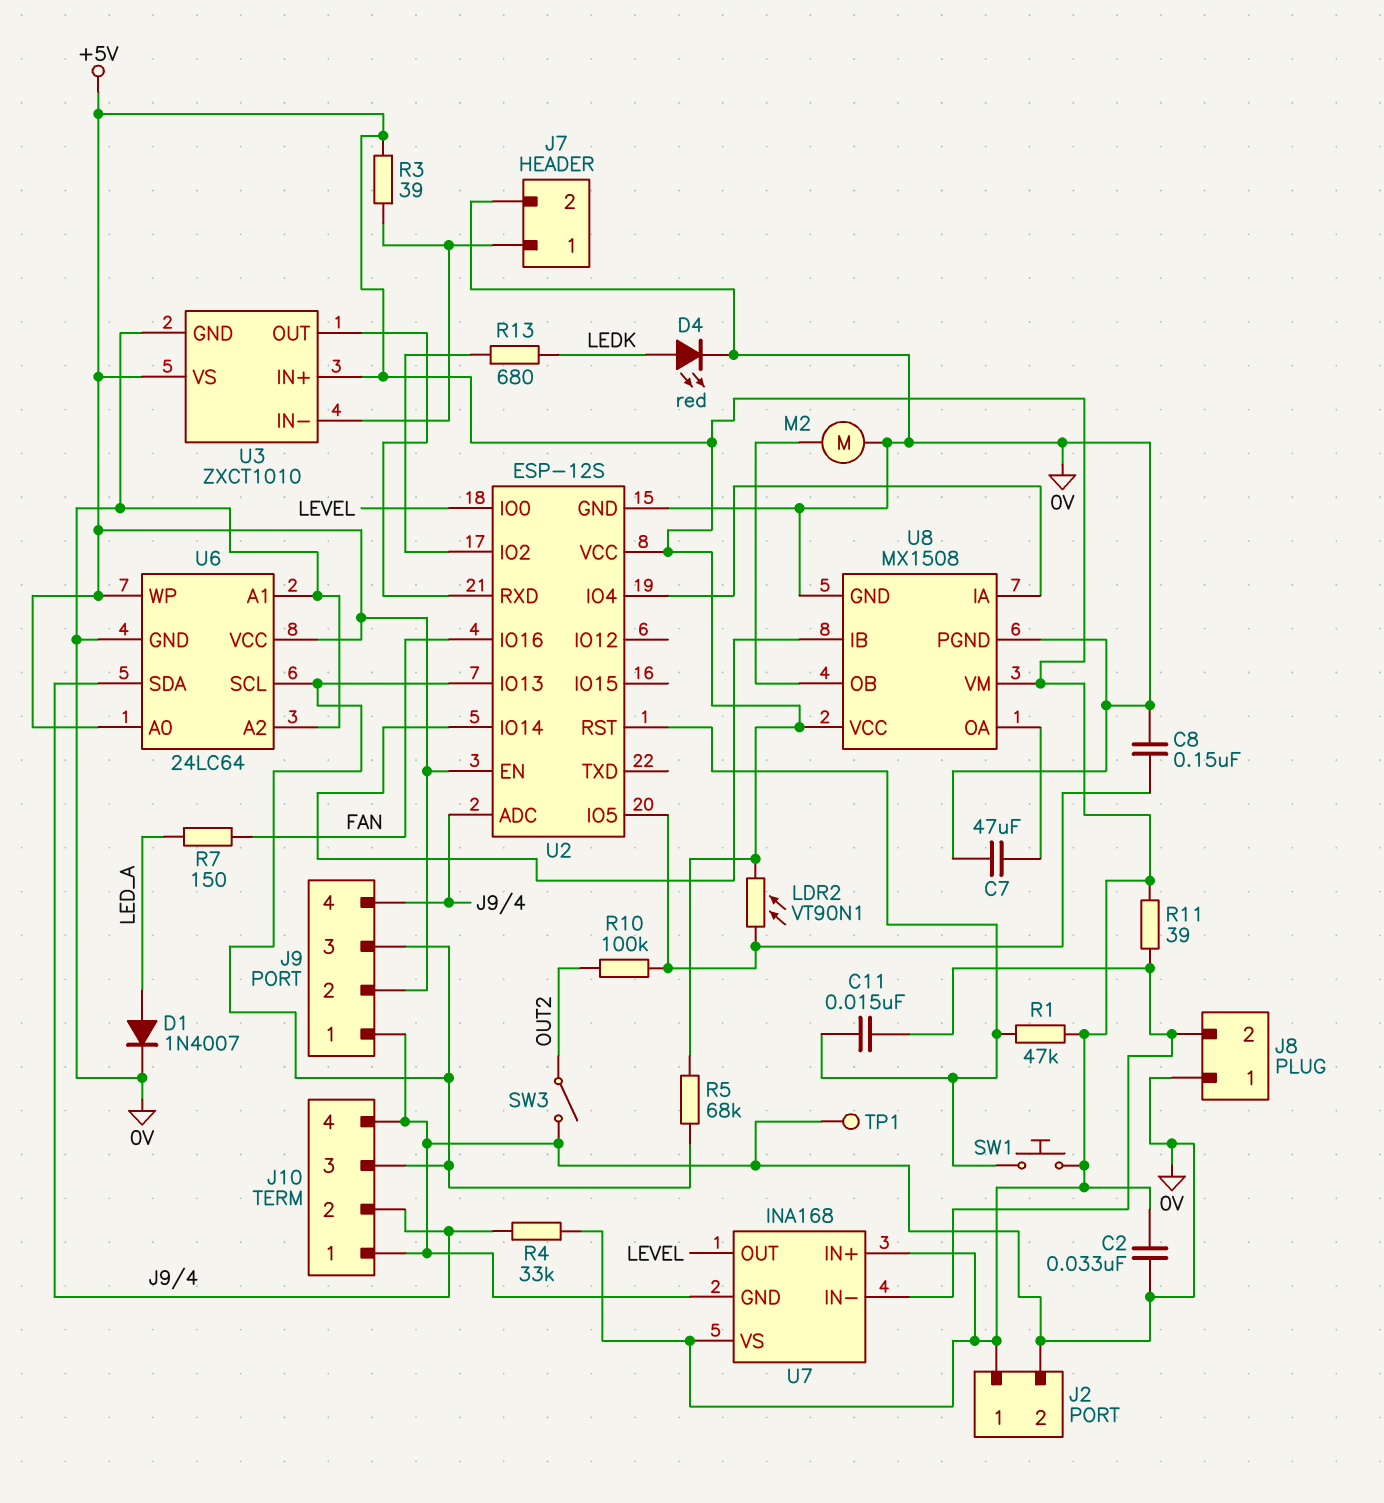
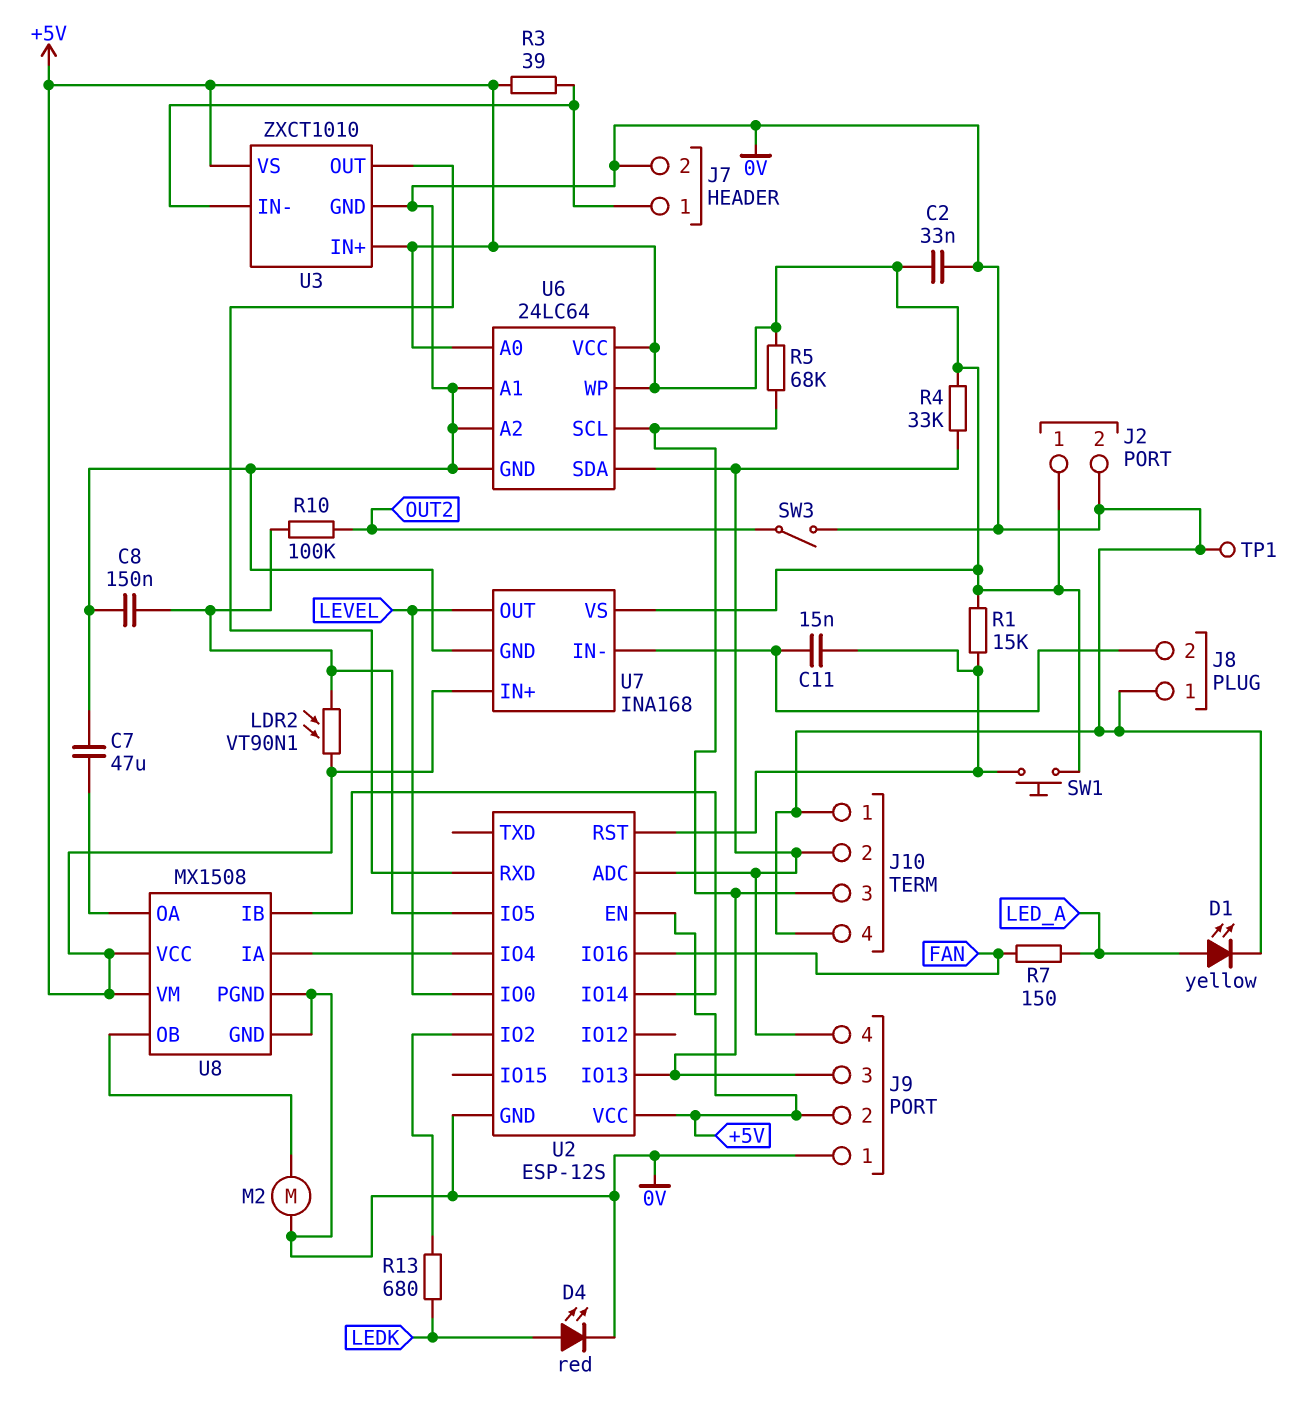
D1: diode 1N4007 (A LED_A, K 0V) -> LED yellow (A LED_A, K 0V)
R1: 47k (+5V, U2/RST) -> 15k (+5V, U2/RST)
R11: 39 (+5V, J8/2) -> none

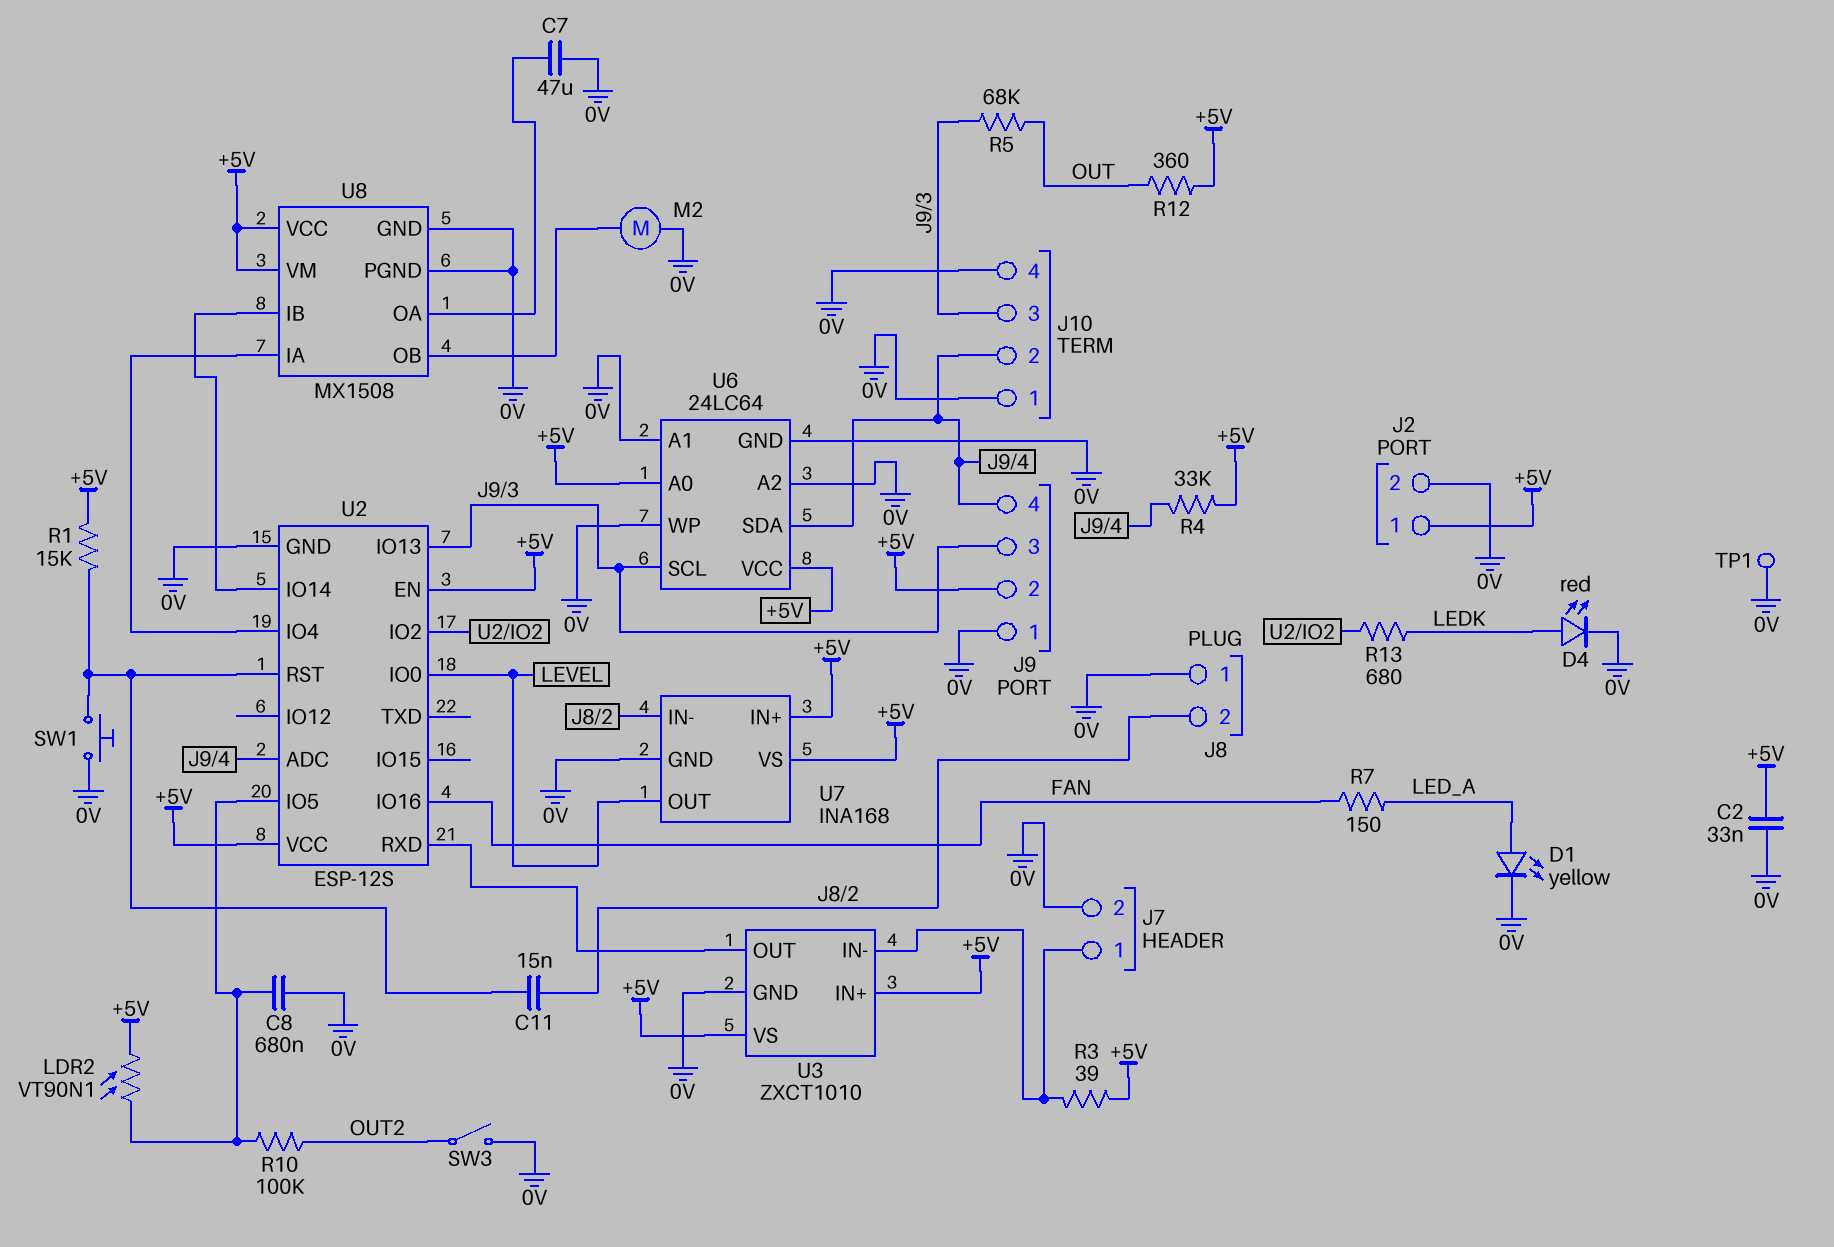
C8: 150nF (0V, U2/IO5) -> 680nF (0V, U2/IO5)
R5: 68k (+5V, J9/3) -> 68k (J9/3, OUT)
R12: none -> 360 (+5V, OUT)
SW1: button (+5V, U2/RST) -> button (0V, U2/RST)
U6 pin WP: +5V -> 0V

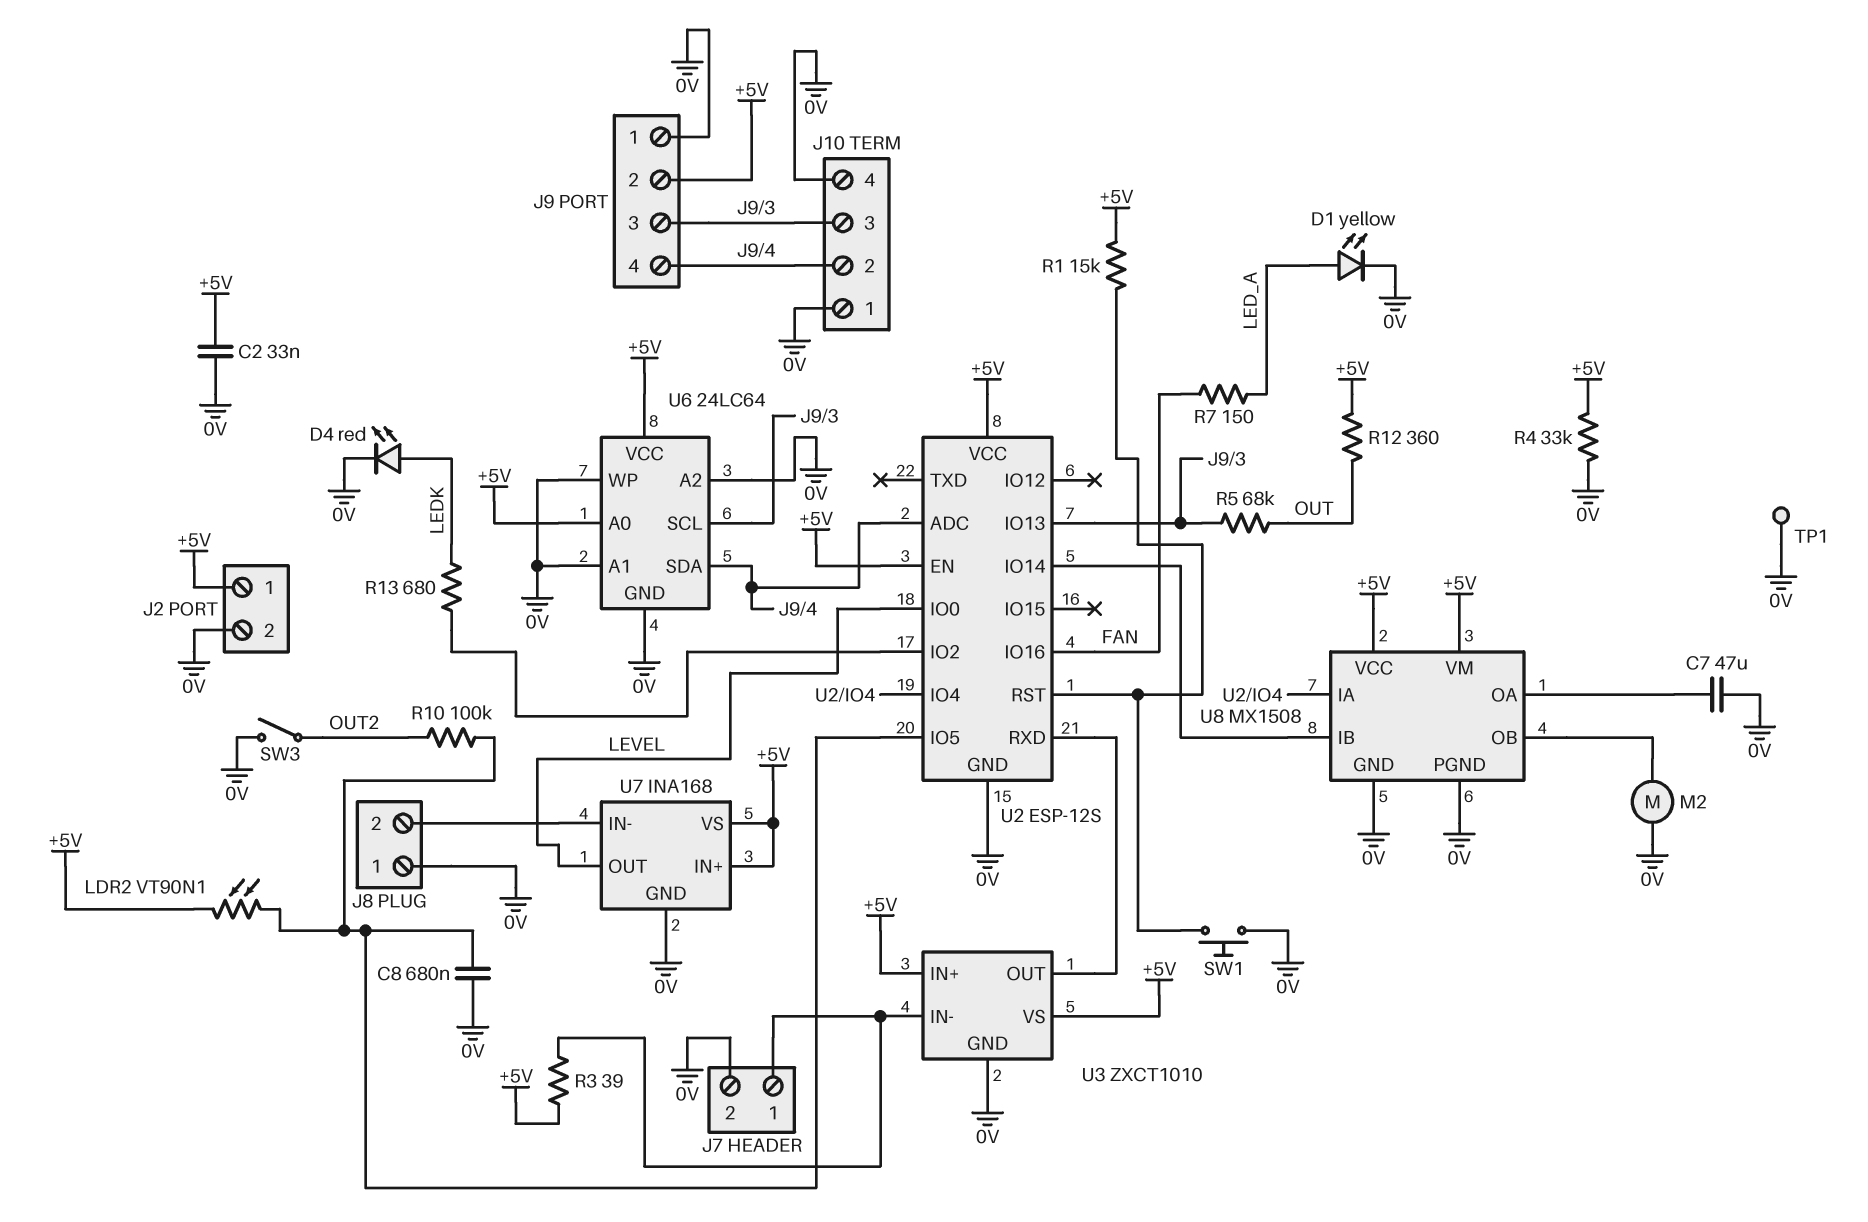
C11: 15nF (J8/2, U2/RST) -> none
R4: 33k (+5V, J9/4) -> 33k (+5V, 0V)

